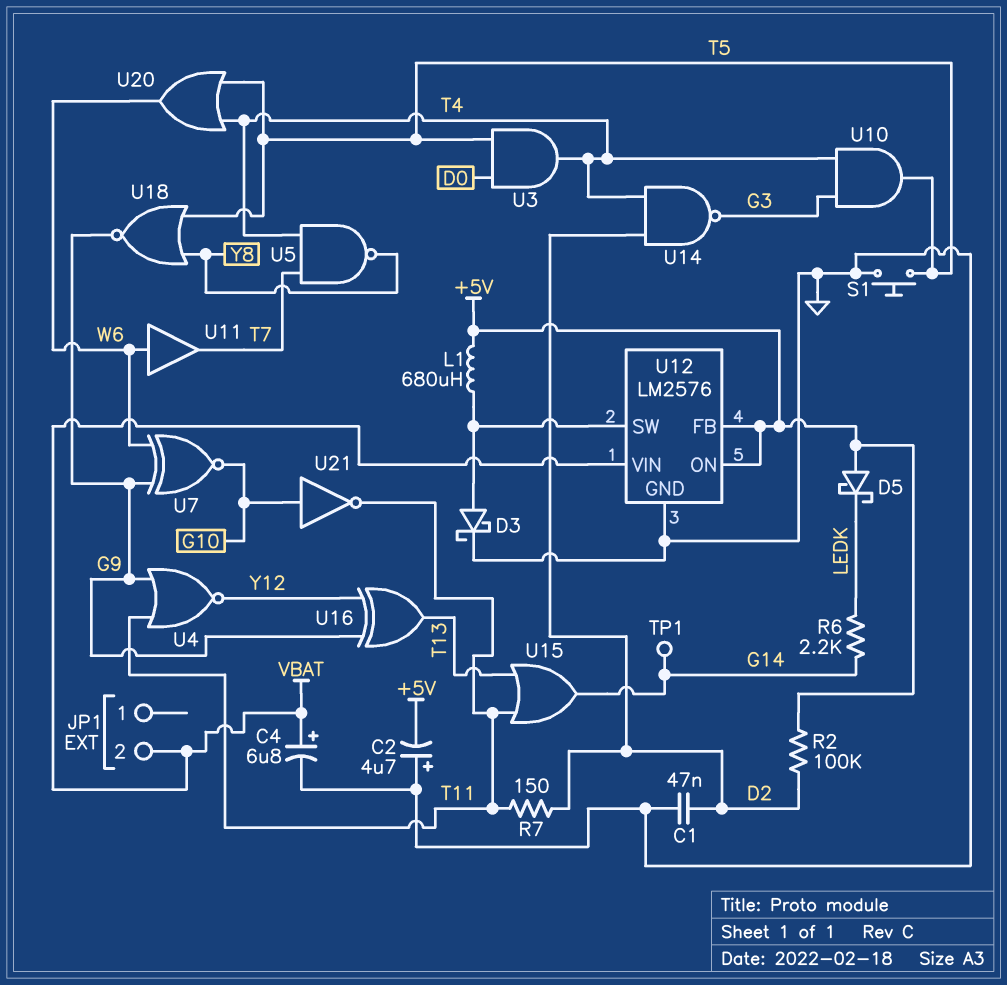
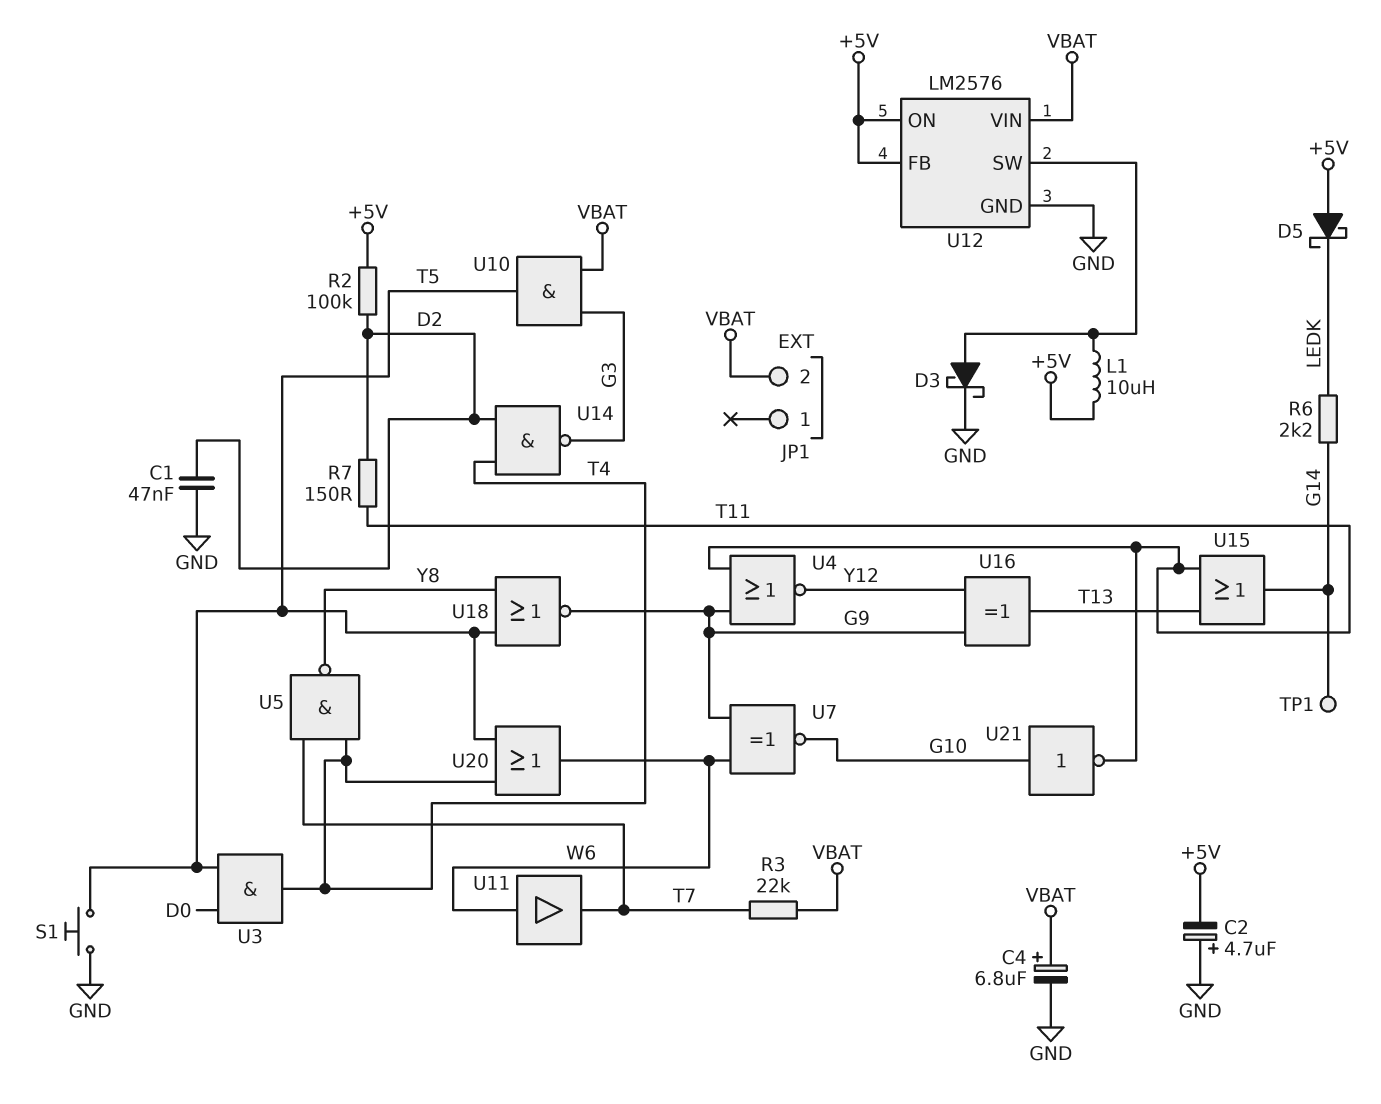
L1: 680uH (+5V, U12/SW) -> 10uH (+5V, U12/SW)
R3: none -> 22k (T7, VBAT)
U10: AND (in G3, in T4, out T5) -> AND (in G3, in VBAT, out T5)

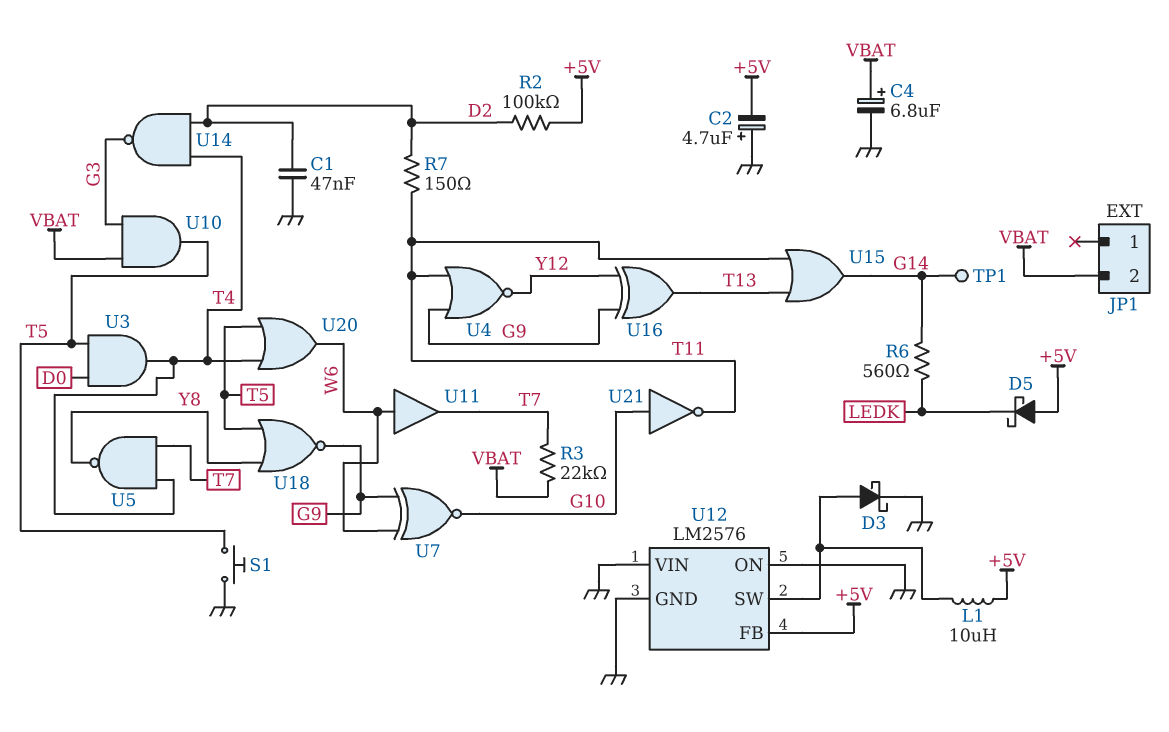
R6: 2.2k (G14, LEDK) -> 560 (G14, LEDK)
U12 pin ON: +5V -> GND
U12 pin VIN: VBAT -> GND

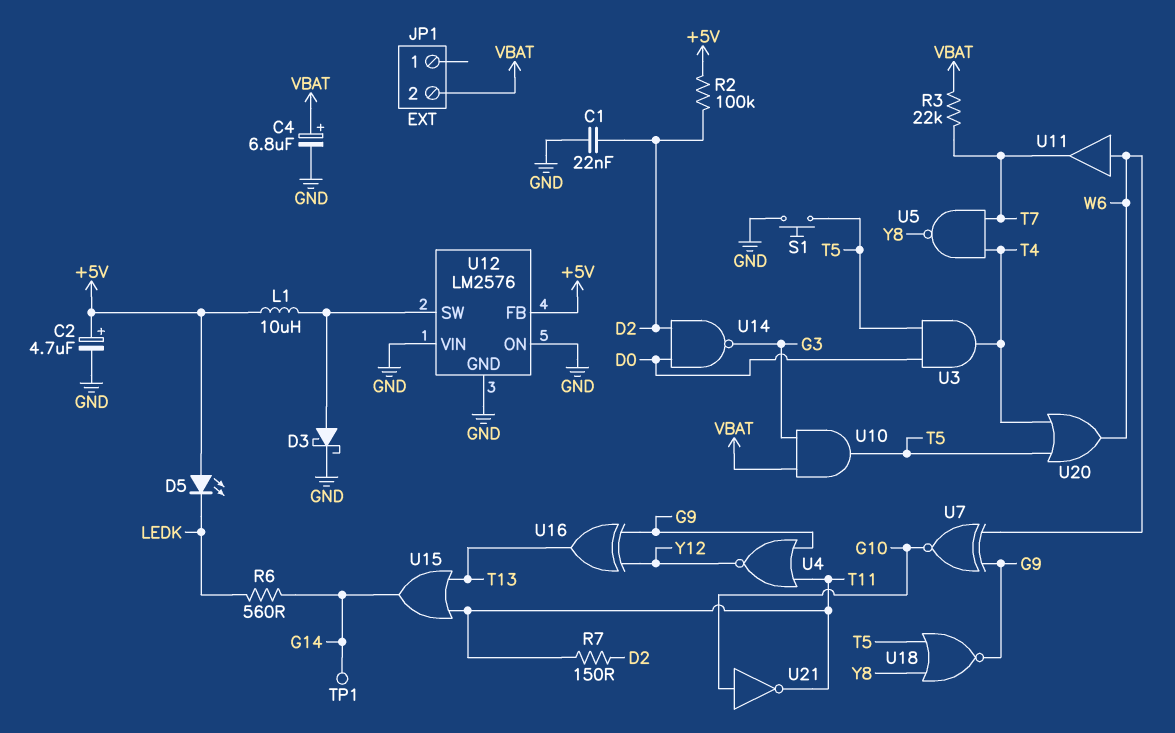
C1: 47nF (D2, GND) -> 22nF (D2, GND)
C2: 4.7uF (plus GND, minus +5V) -> 4.7uF (plus +5V, minus GND)
D5: schottky (A +5V, K LEDK) -> LED (A +5V, K LEDK)
U14: NAND (in D2, in T4, out G3) -> NAND (in D0, in D2, out G3)

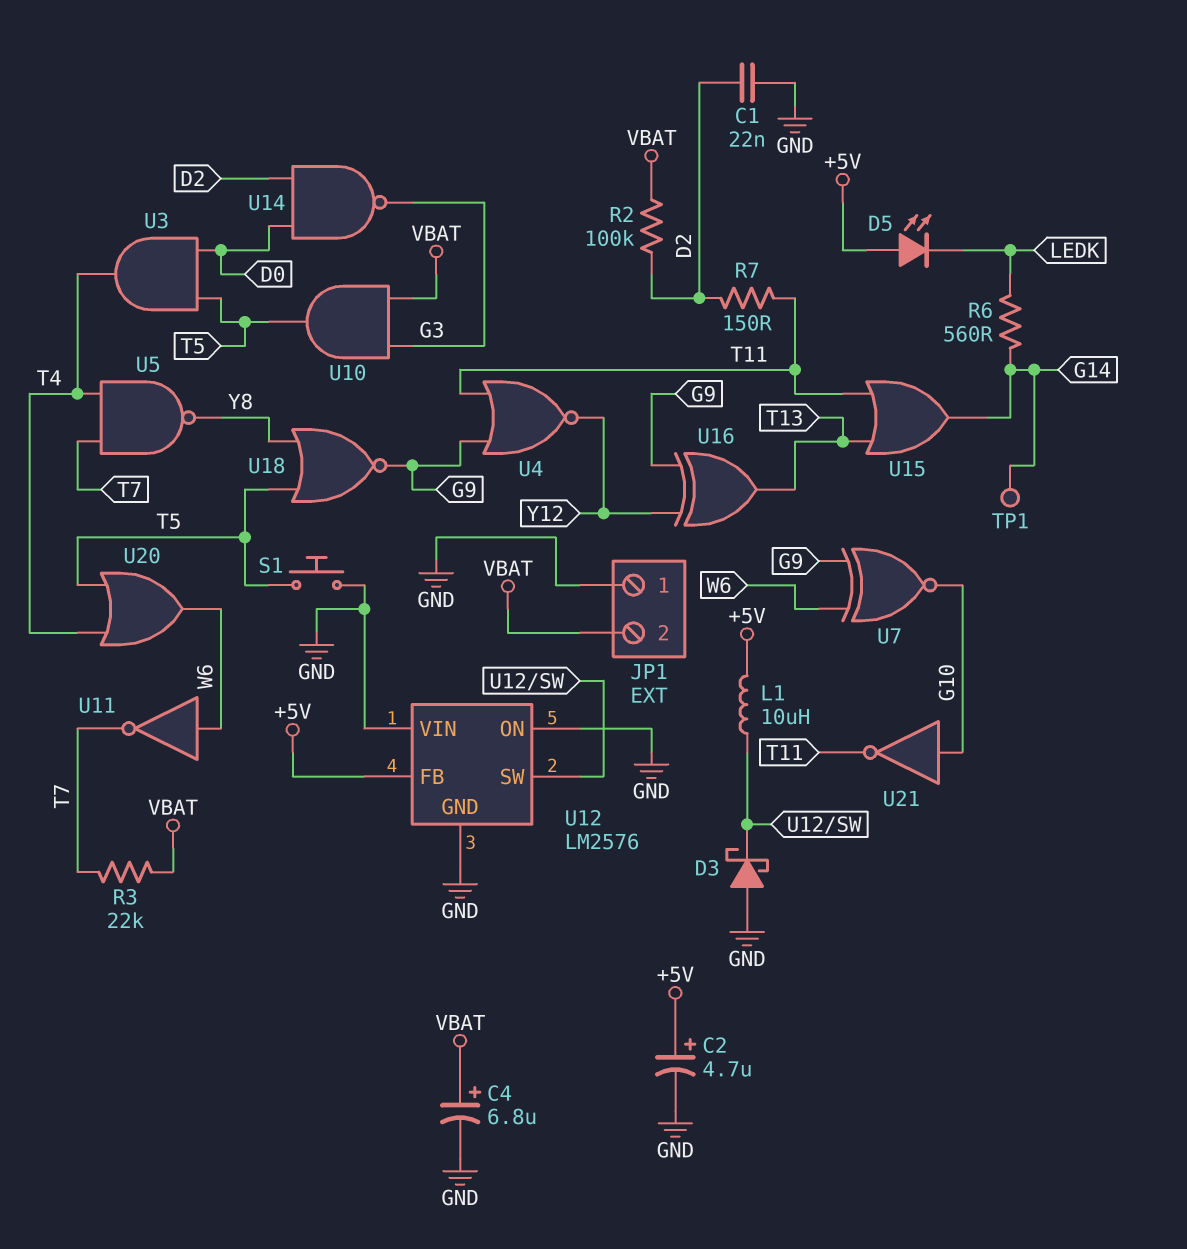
D3: schottky (A U12/SW, K GND) -> schottky (A GND, K U12/SW)
JP1 pin 1: none -> GND
R2: 100k (+5V, D2) -> 100k (D2, VBAT)
U11: buffer (in W6, out T7) -> NOT (in W6, out T7)

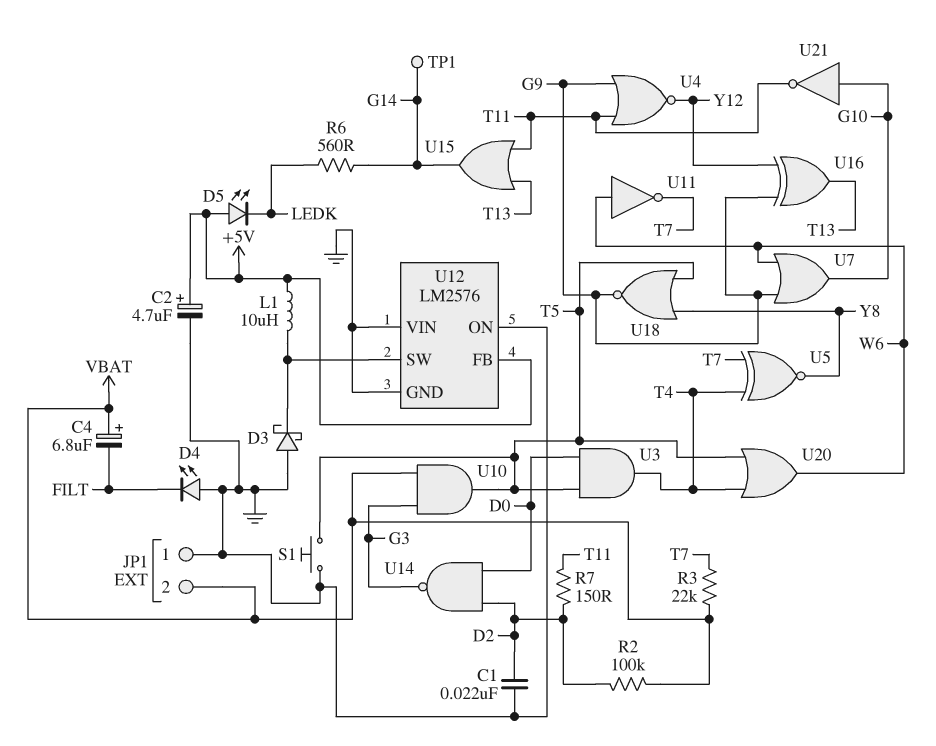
C4: 6.8uF (plus VBAT, minus GND) -> 6.8uF (plus VBAT, minus FILT)
D4: none -> LED (A GND, K FILT)
U5: NAND (in T4, in T7, out Y8) -> XNOR (in T4, in T7, out Y8)
U7: XNOR (in G9, in W6, out G10) -> OR (in G9, in W6, out G10)

